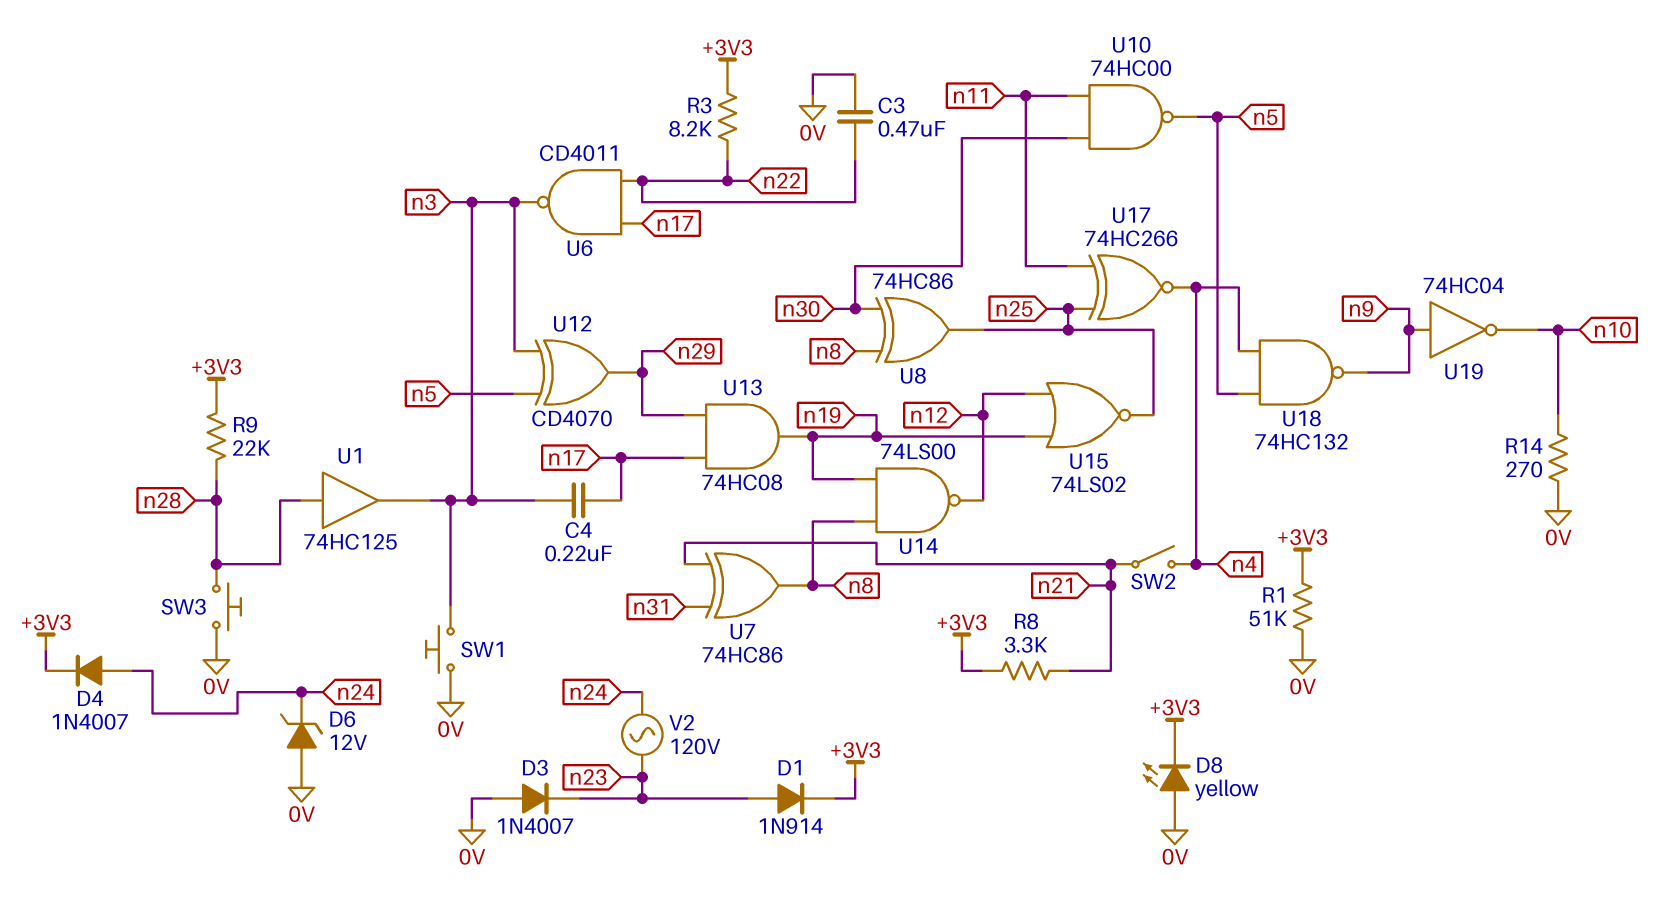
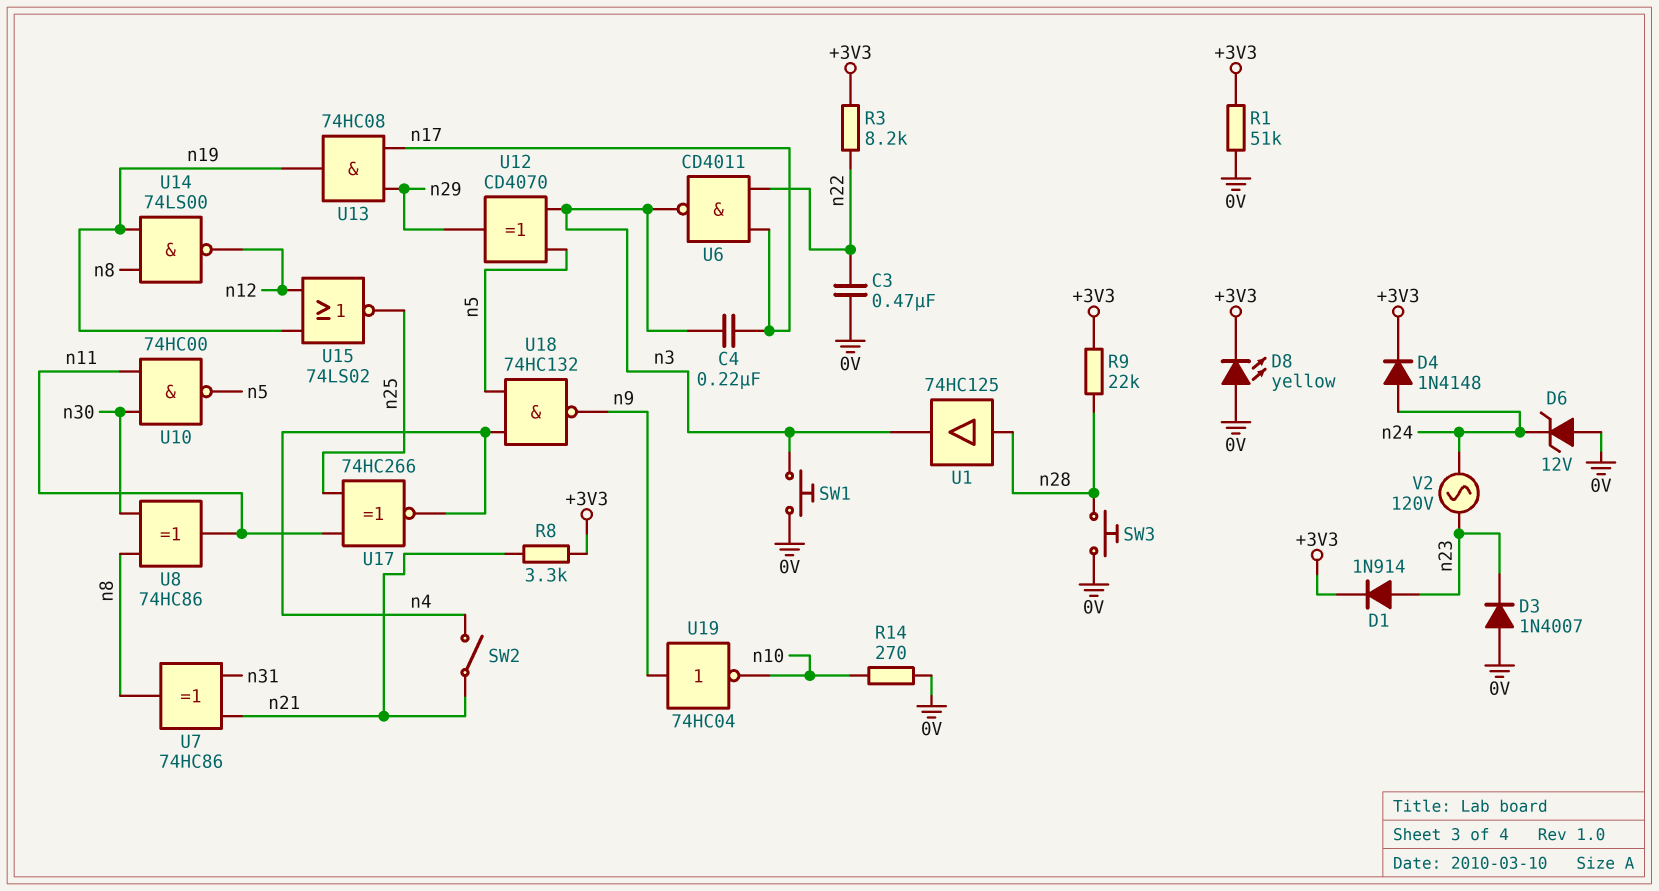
D4: diode 1N4007 (A n24, K +3V3) -> diode 1N4148 (A n24, K +3V3)
U8: XOR 74HC86 (in n8, in n30, out n25) -> XOR 74HC86 (in n8, in n30, out n11)

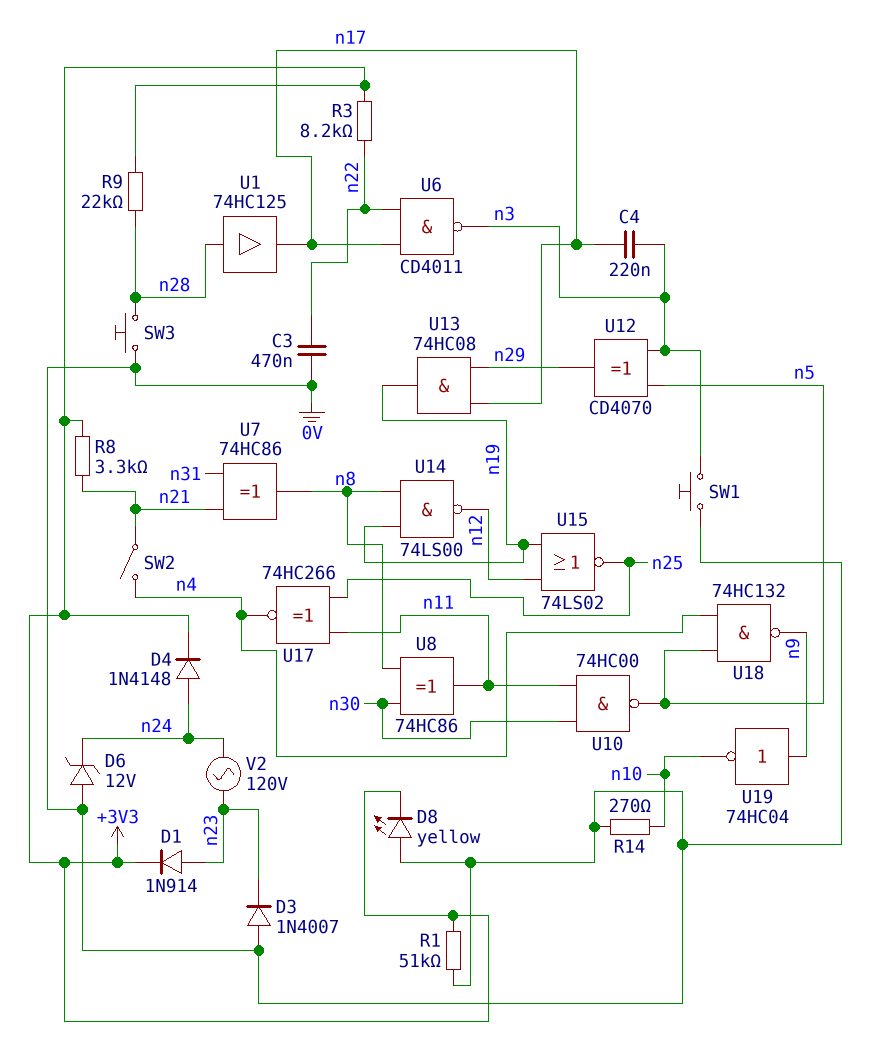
U1: buffer 74HC125 (in n28, out n3) -> buffer 74HC125 (in n28, out n17)

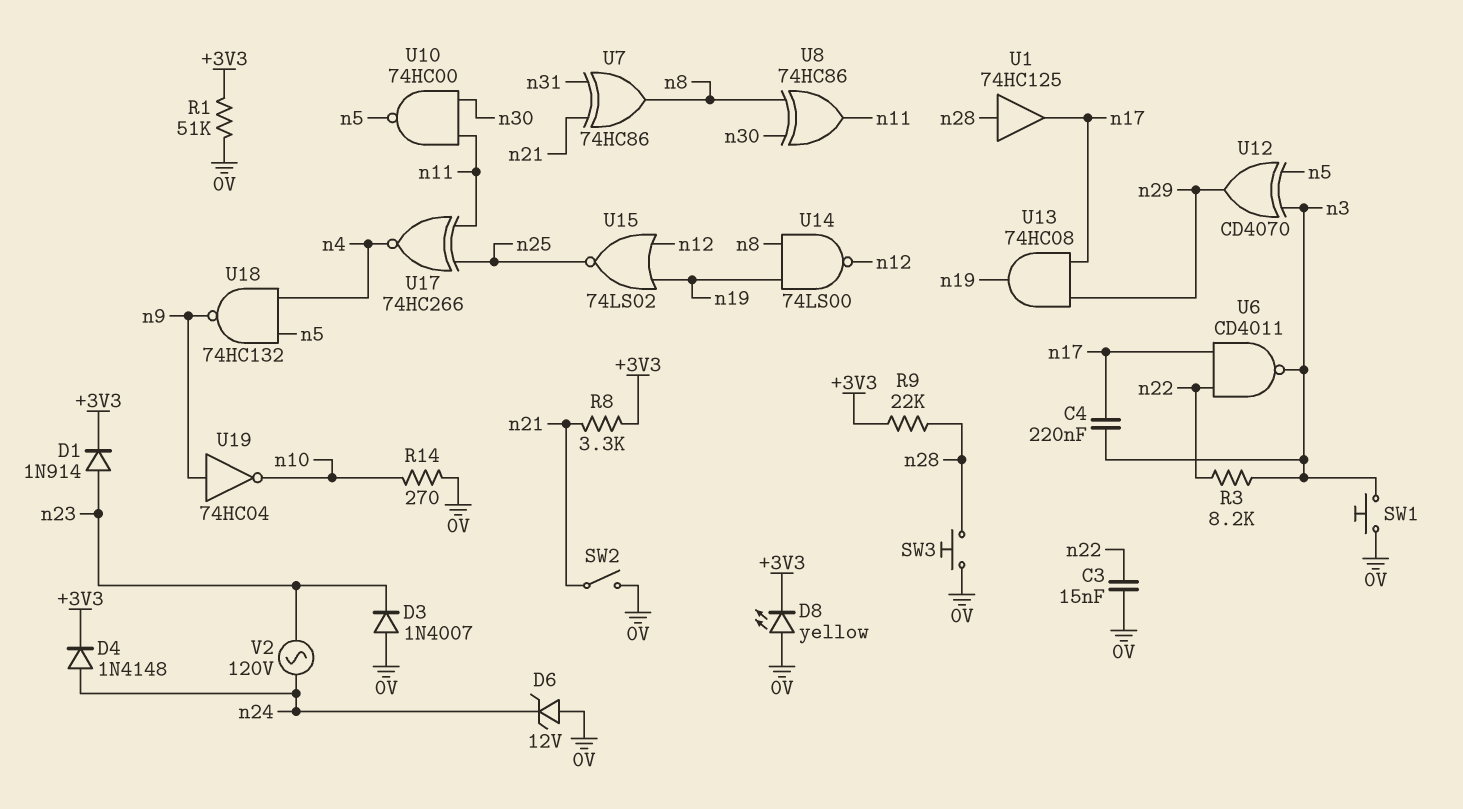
C3: 470nF (0V, n22) -> 15nF (0V, n22)
R3: 8.2k (+3V3, n22) -> 8.2k (n3, n22)
SW2: switch (n4, n21) -> switch (0V, n21)

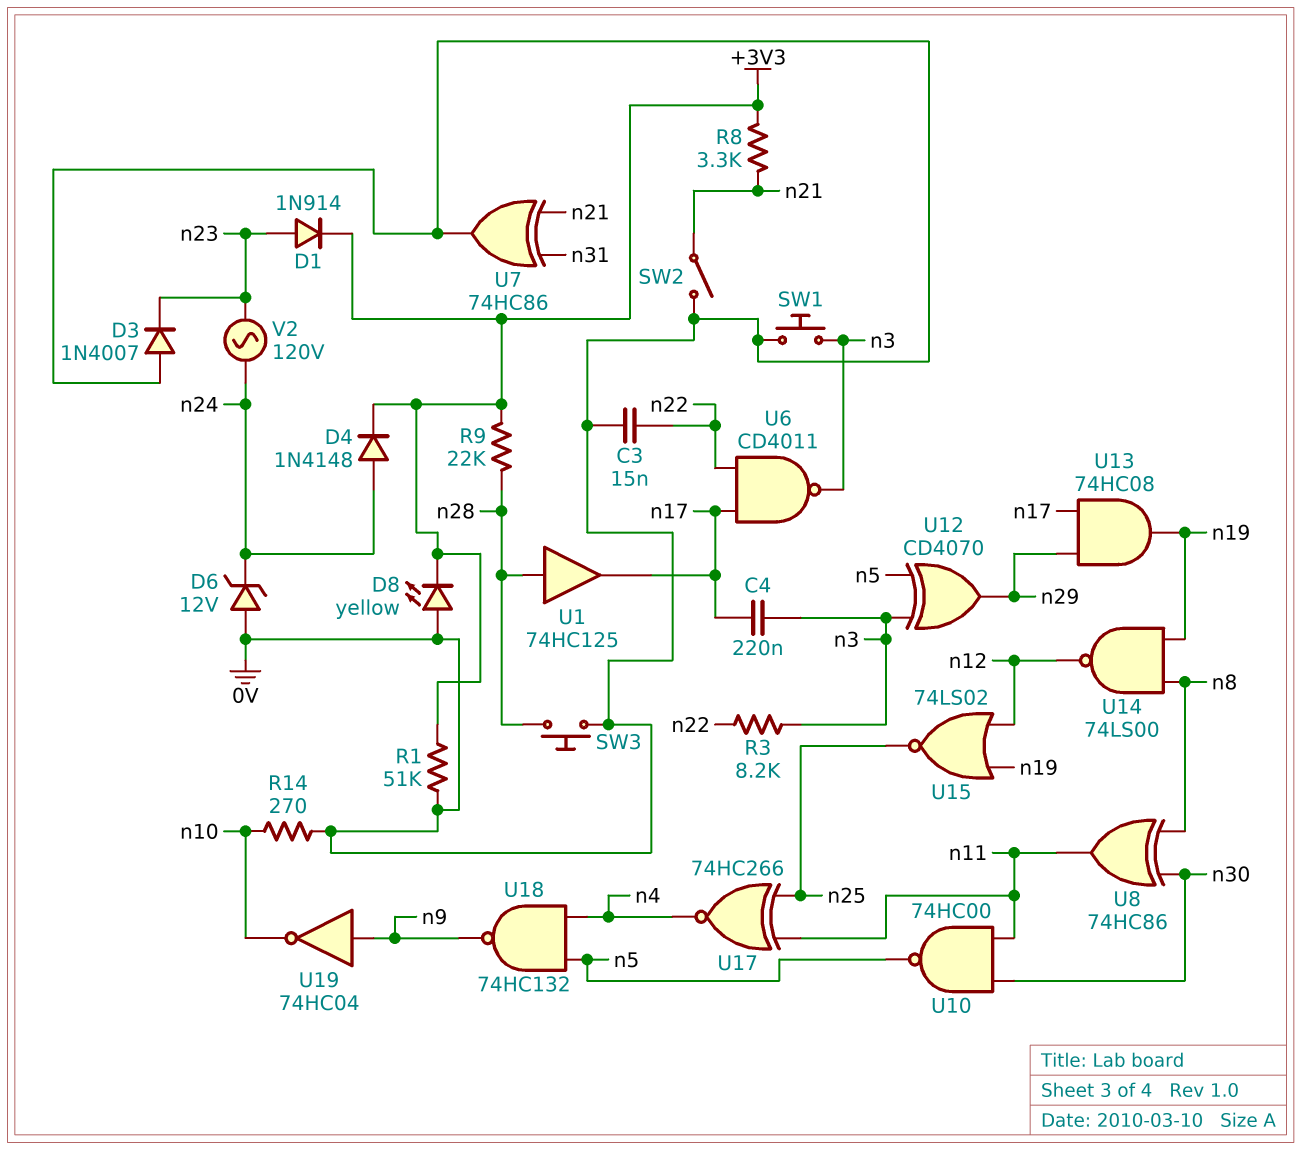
U7: XOR 74HC86 (in n21, in n31, out n8) -> XOR 74HC86 (in n21, in n31, out 0V)

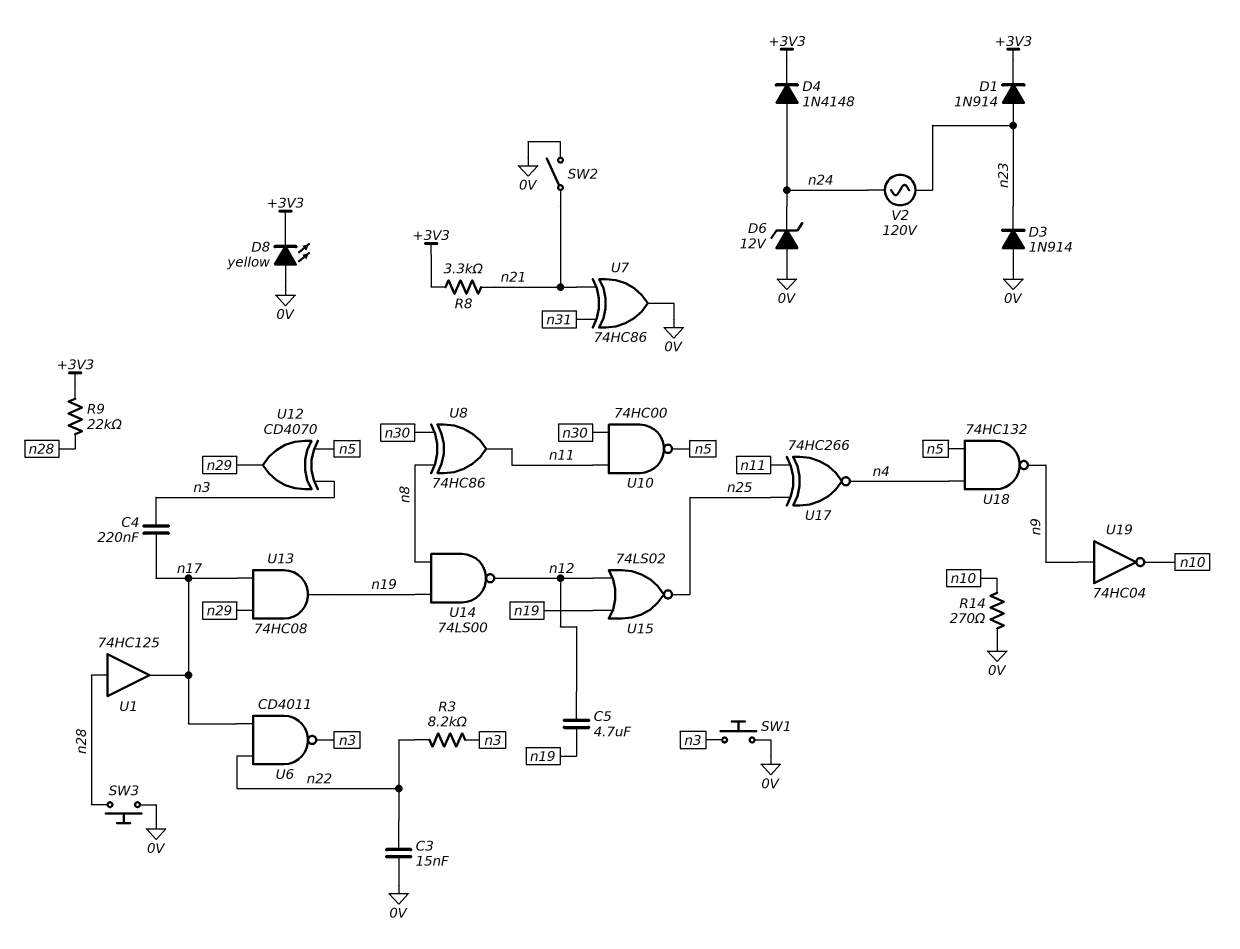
C5: none -> 4.7uF (n12, n19)
D3: diode 1N4007 (A 0V, K n23) -> diode 1N914 (A 0V, K n23)
R1: 51k (+3V3, 0V) -> none

